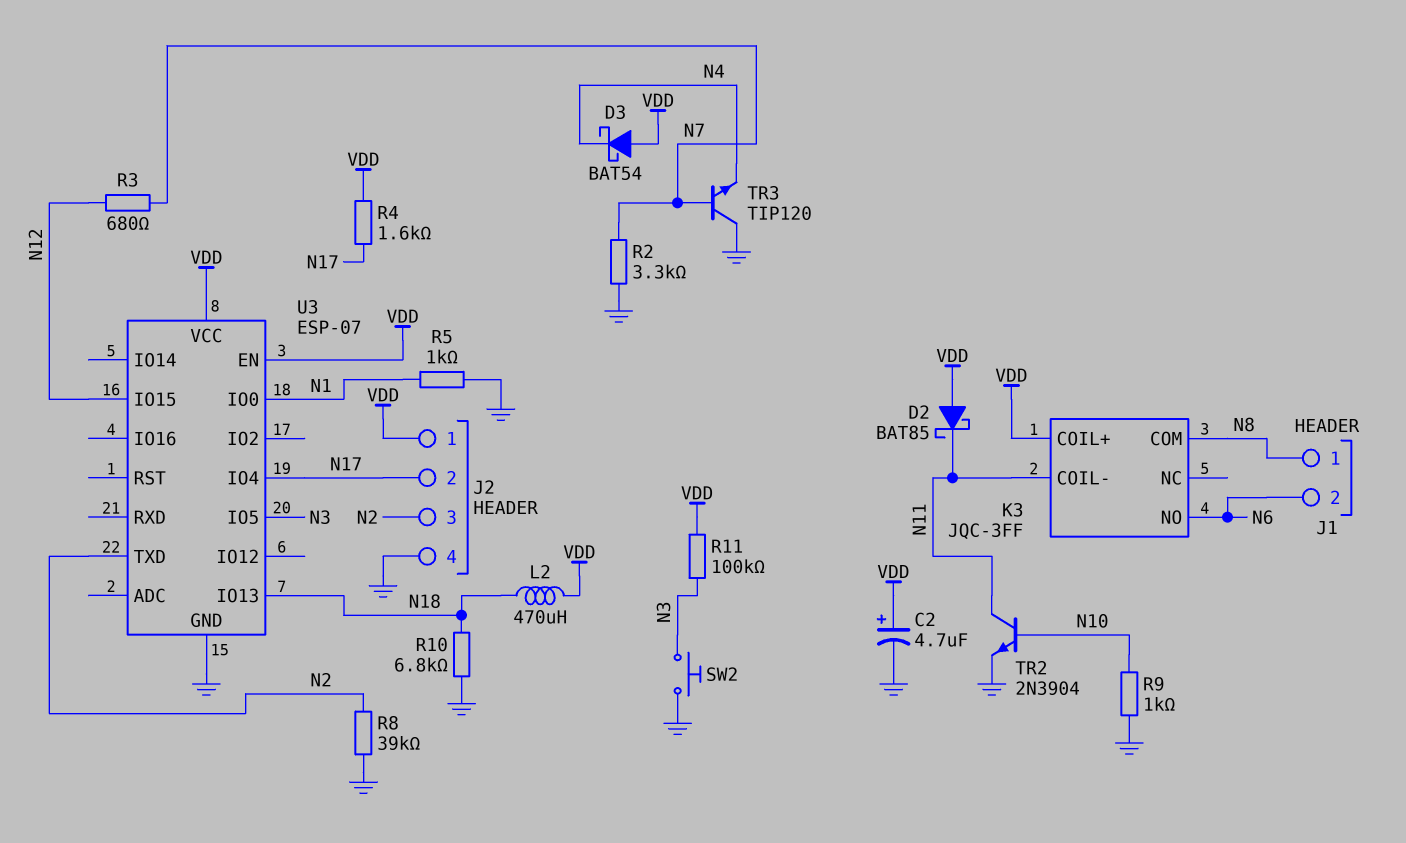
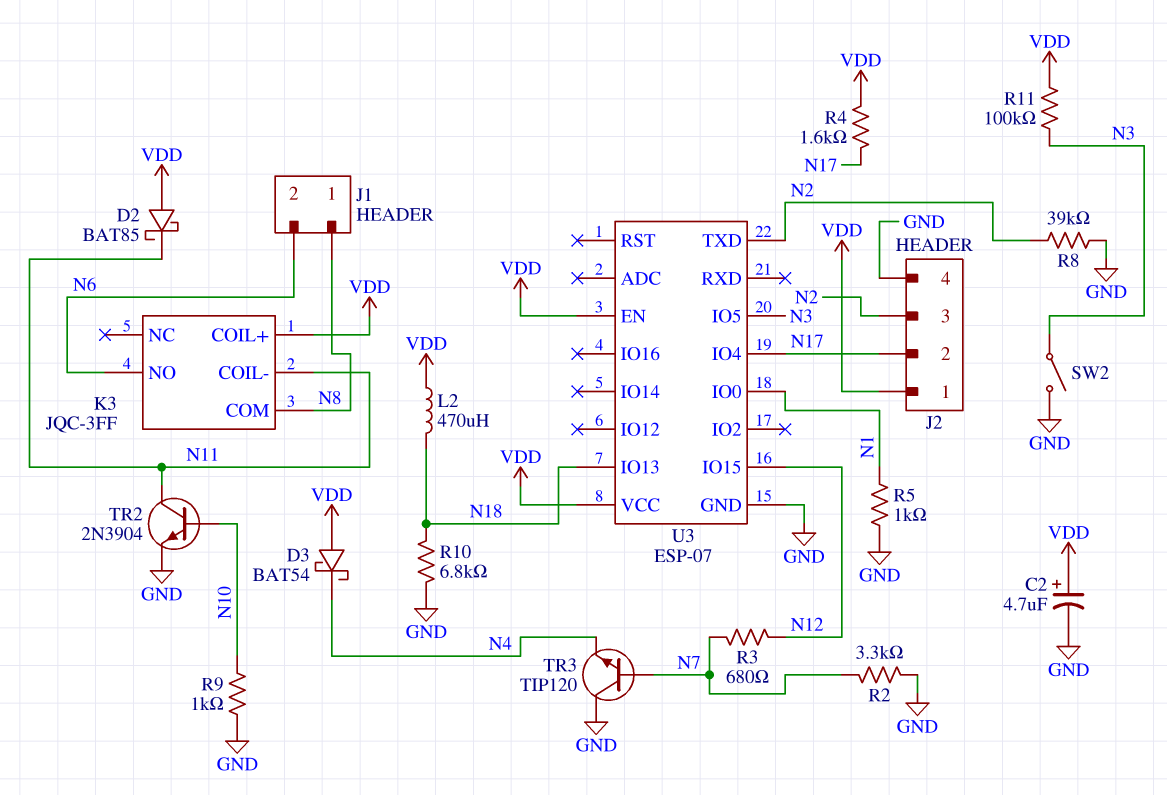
SW2: button (GND, N3) -> switch (GND, N3)

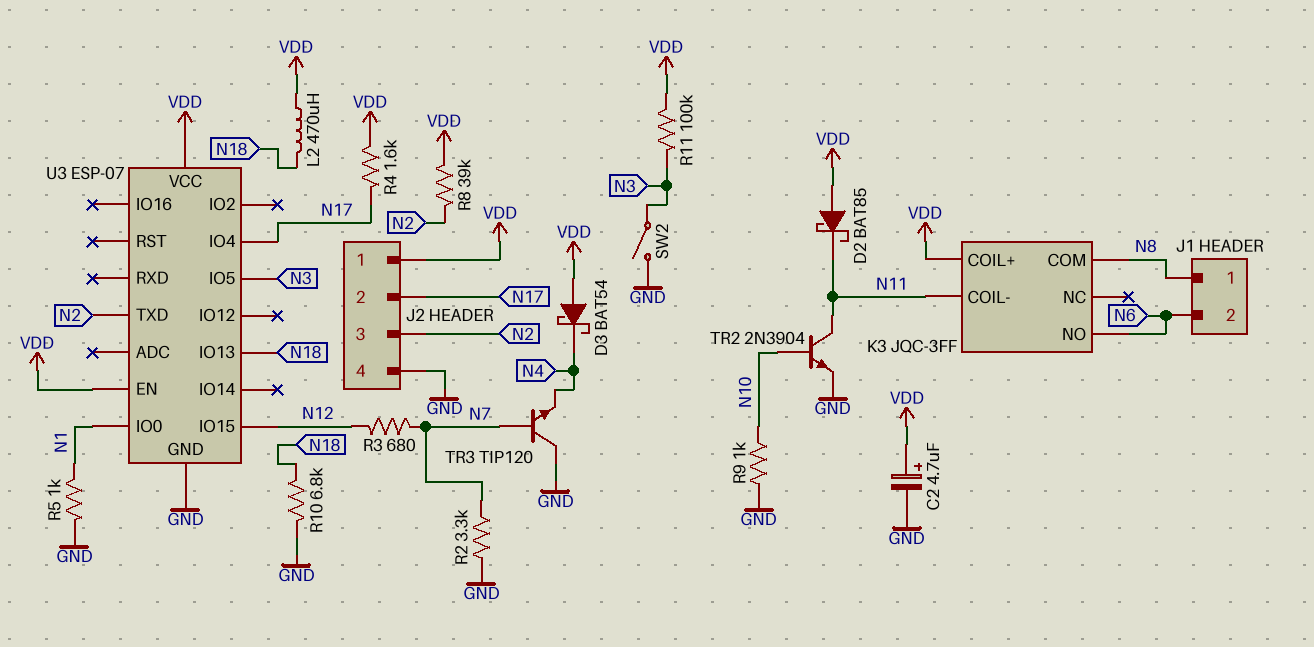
R8: 39k (GND, N2) -> 39k (N2, VDD)

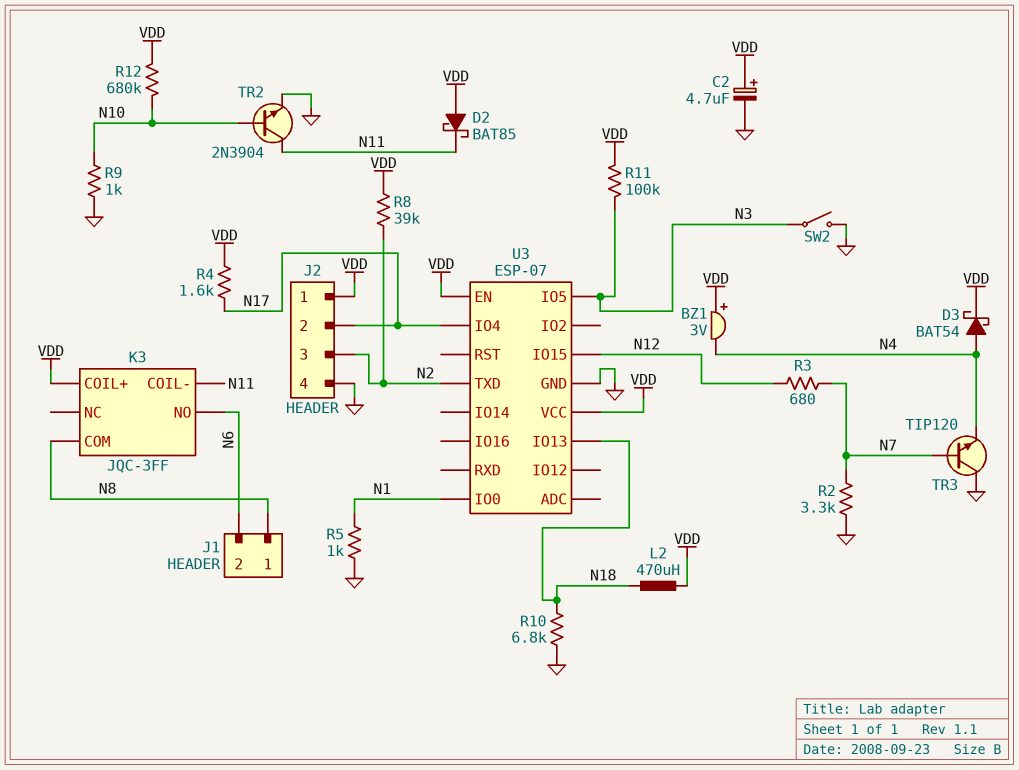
BZ1: none -> buzzer 3V (plus VDD, minus N4)
D3: schottky BAT54 (A VDD, K N4) -> schottky BAT54 (A N4, K VDD)
R12: none -> 680k (N10, VDD)

